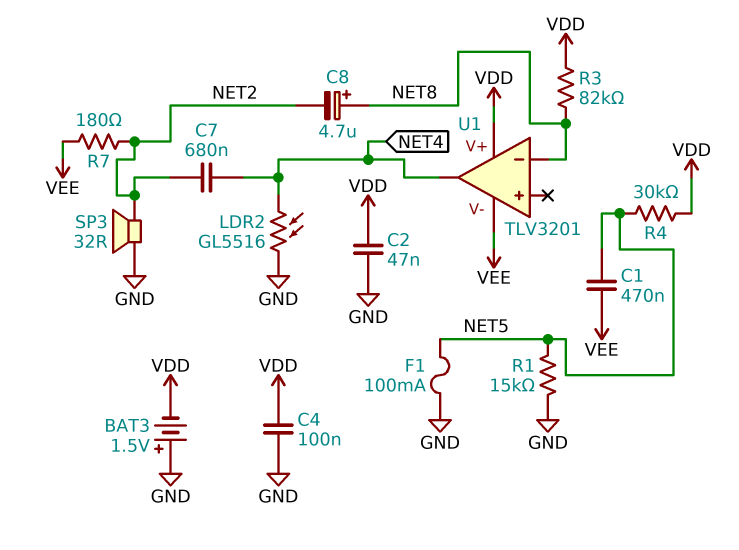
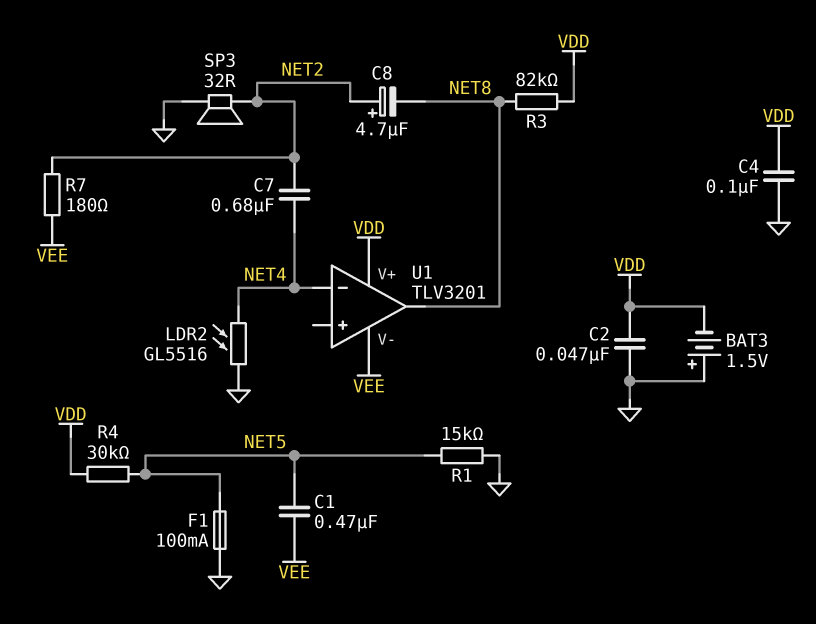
C8: 4.7uF (plus NET8, minus NET2) -> 4.7uF (plus NET2, minus NET8)
U1 pin in-: NET8 -> NET4
U1 pin out: NET4 -> NET8

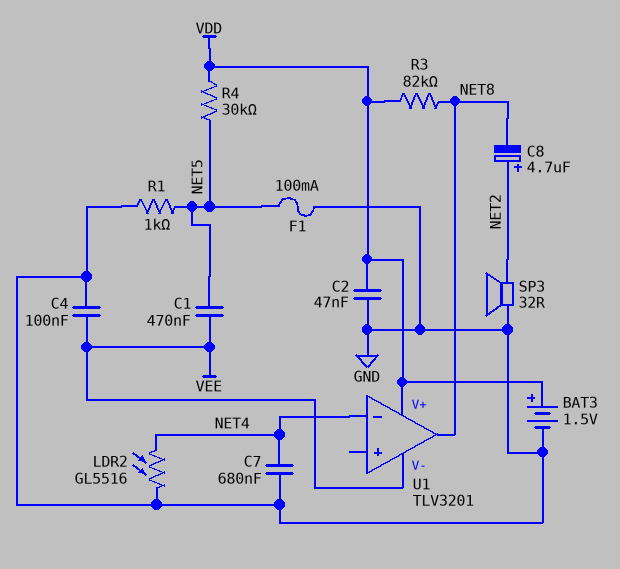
BAT3: 1.5V (plus GND, minus VDD) -> 1.5V (plus VDD, minus GND)
C4: 100nF (GND, VDD) -> 100nF (GND, VEE)
C7: 680nF (NET2, NET4) -> 680nF (GND, NET4)
R1: 15k (GND, NET5) -> 1k (GND, NET5)
R7: 180 (NET2, VEE) -> none

